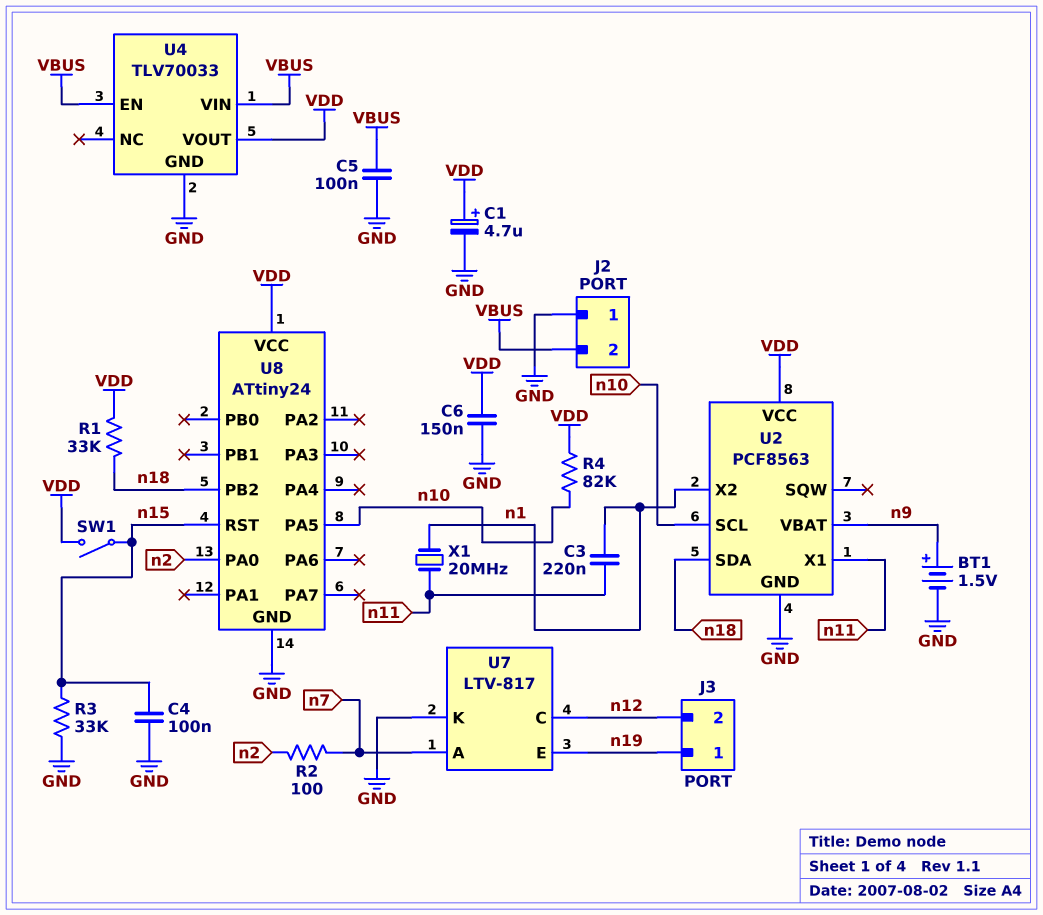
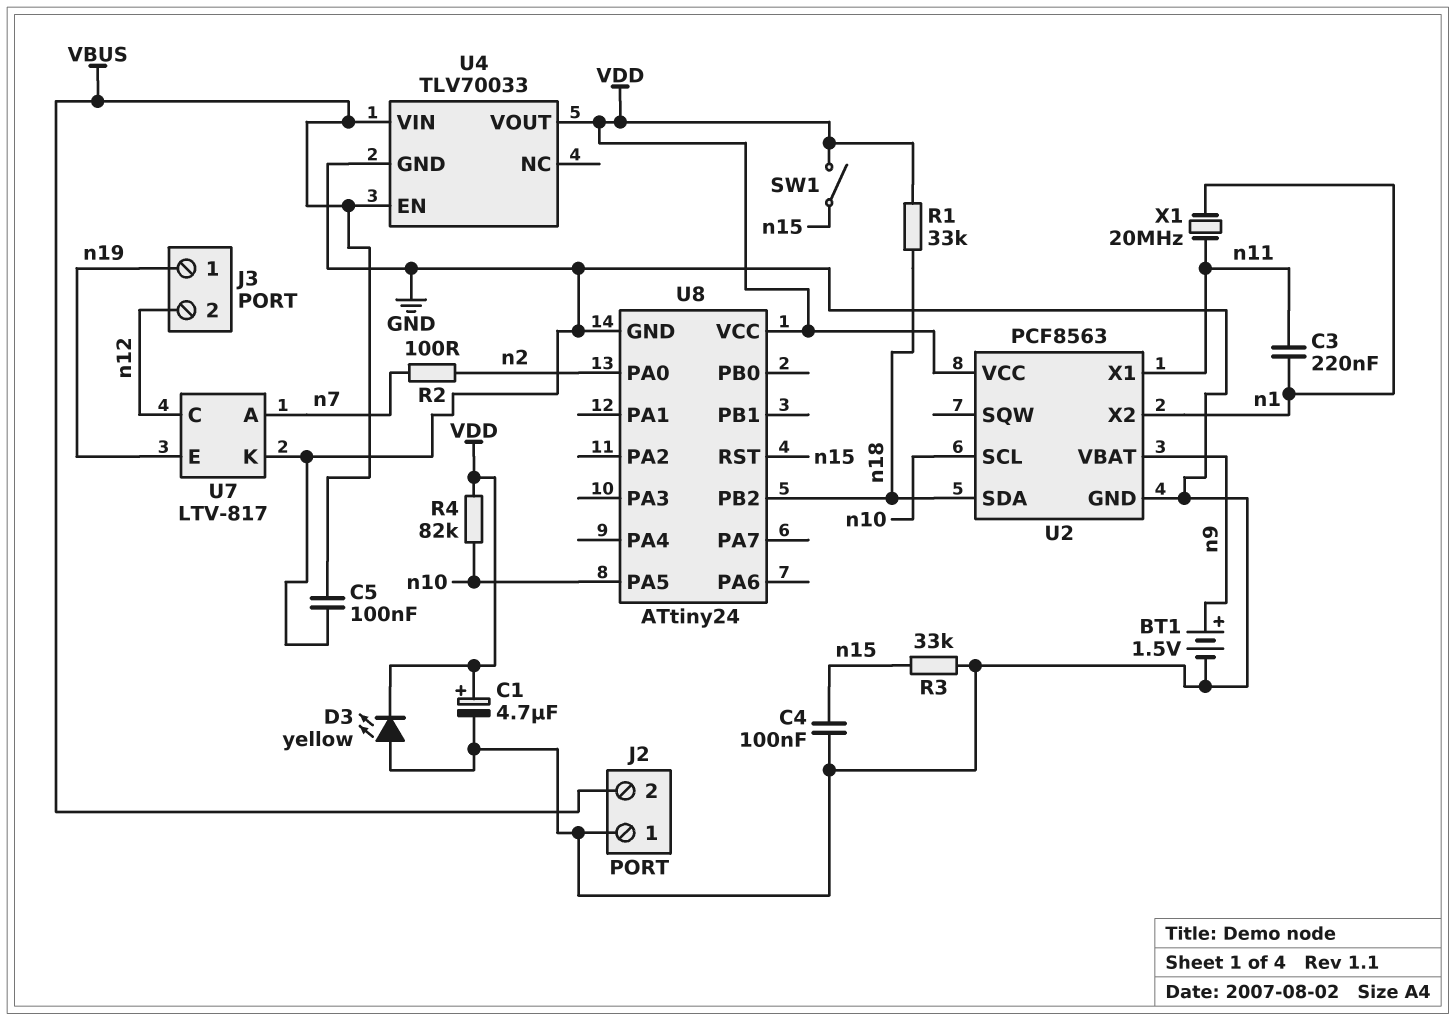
C6: 150nF (GND, VDD) -> none
D3: none -> LED yellow (A GND, K VDD)

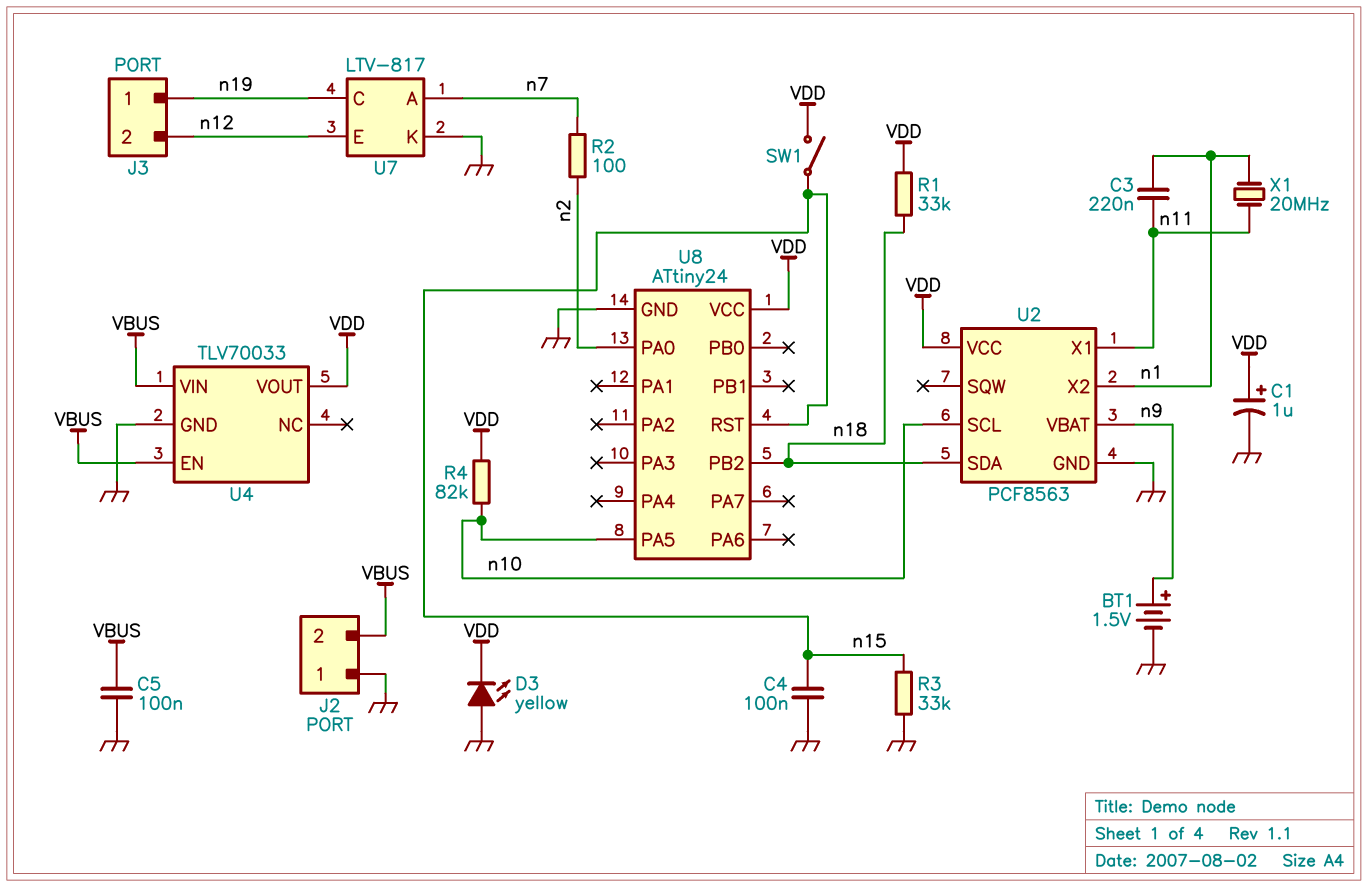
C1: 4.7uF (plus VDD, minus GND) -> 1uF (plus VDD, minus GND)
U7 pin C: n12 -> n19
U7 pin E: n19 -> n12

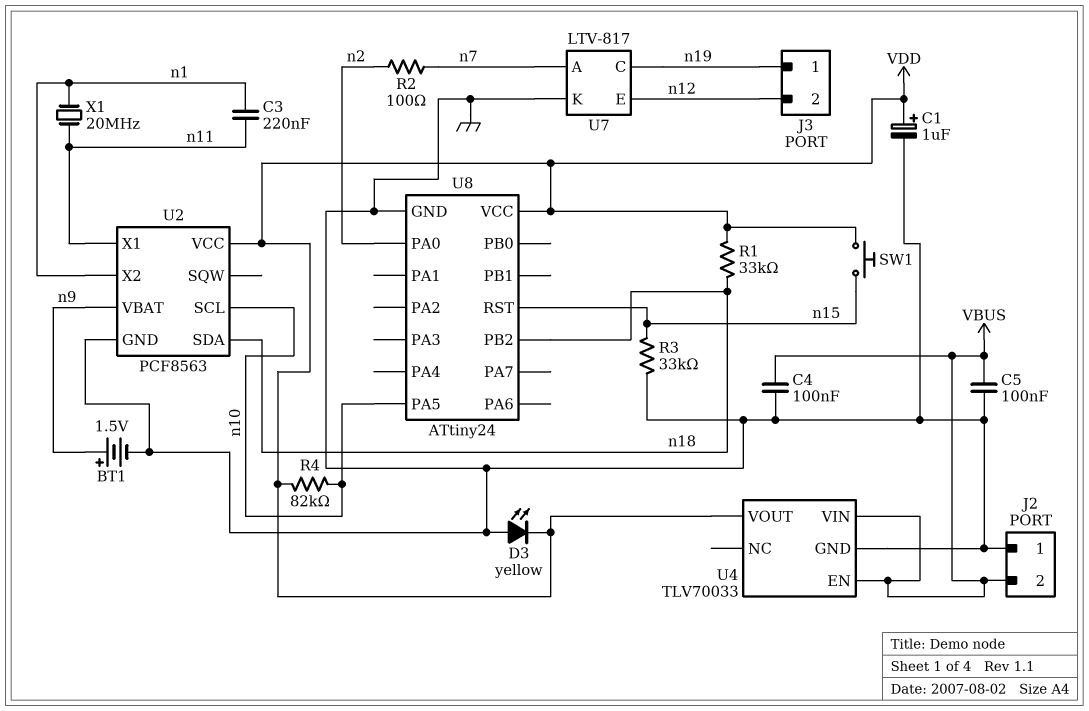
C4: 100nF (GND, n15) -> 100nF (GND, VBUS)
SW1: switch (VDD, n15) -> button (VDD, n15)

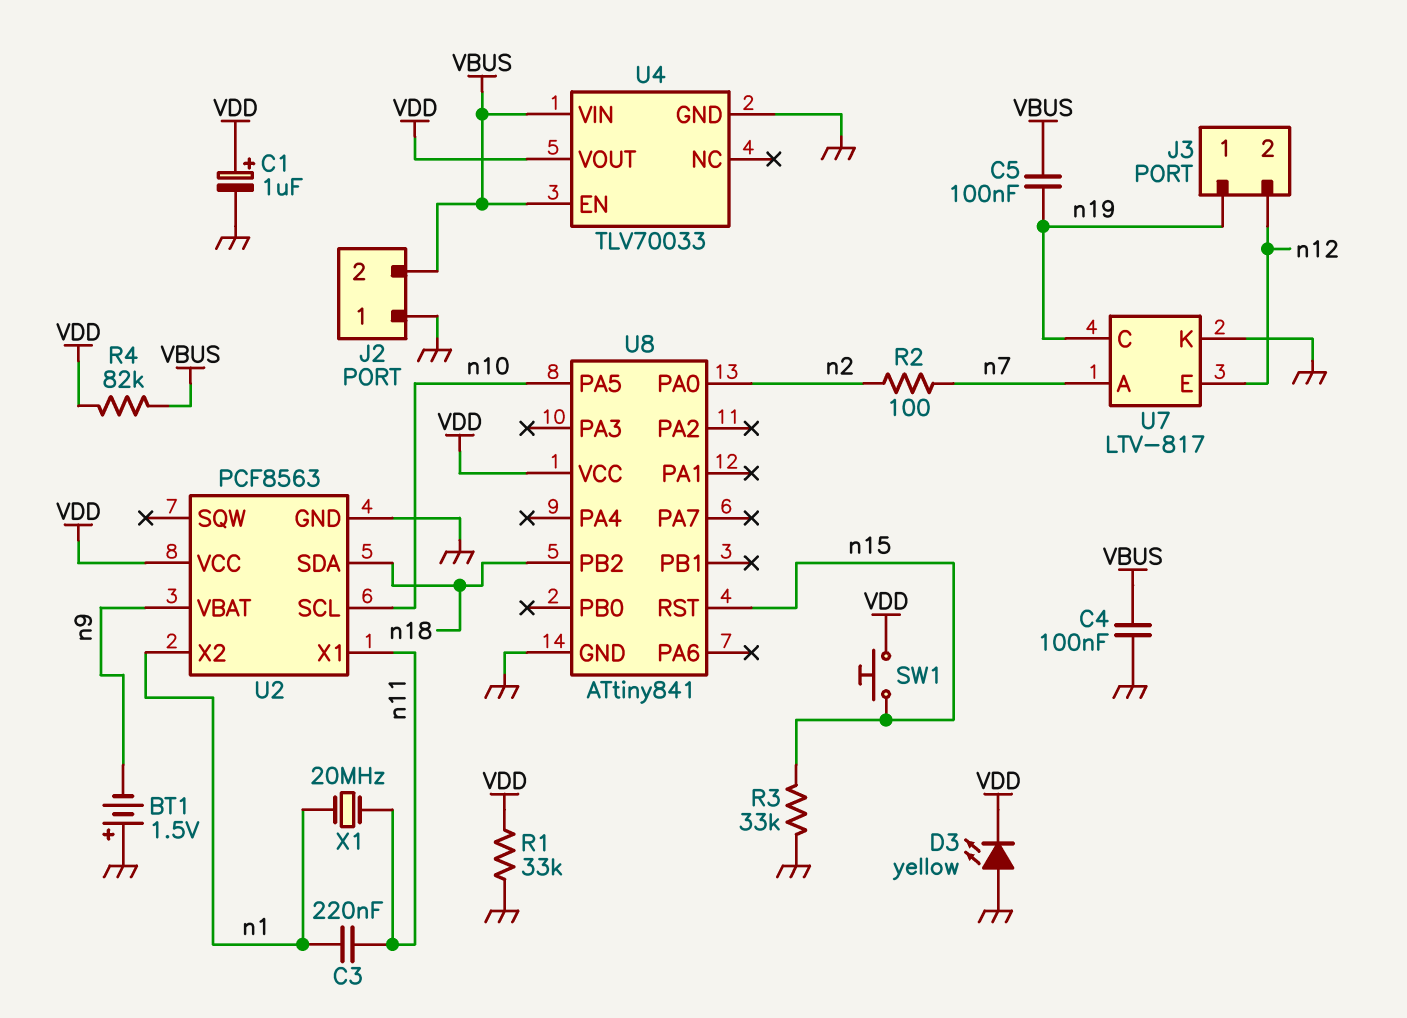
BT1: 1.5V (plus n9, minus GND) -> 1.5V (plus GND, minus n9)
C5: 100nF (GND, VBUS) -> 100nF (VBUS, n19)
R1: 33k (VDD, n18) -> 33k (GND, VDD)
R4: 82k (VDD, n10) -> 82k (VBUS, VDD)
U8: ATtiny24 -> ATtiny841

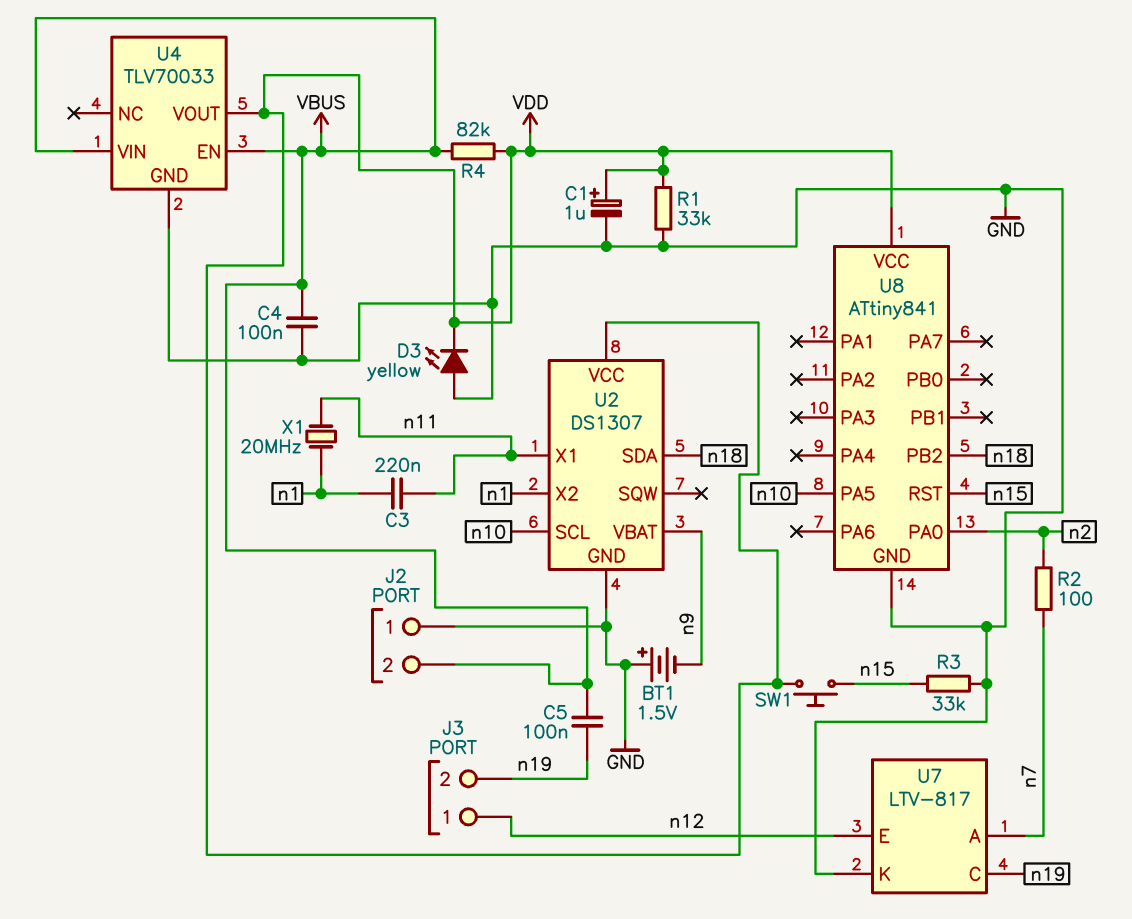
J3 pin 1: n19 -> n12
J3 pin 2: n12 -> n19
U2: PCF8563 -> DS1307

